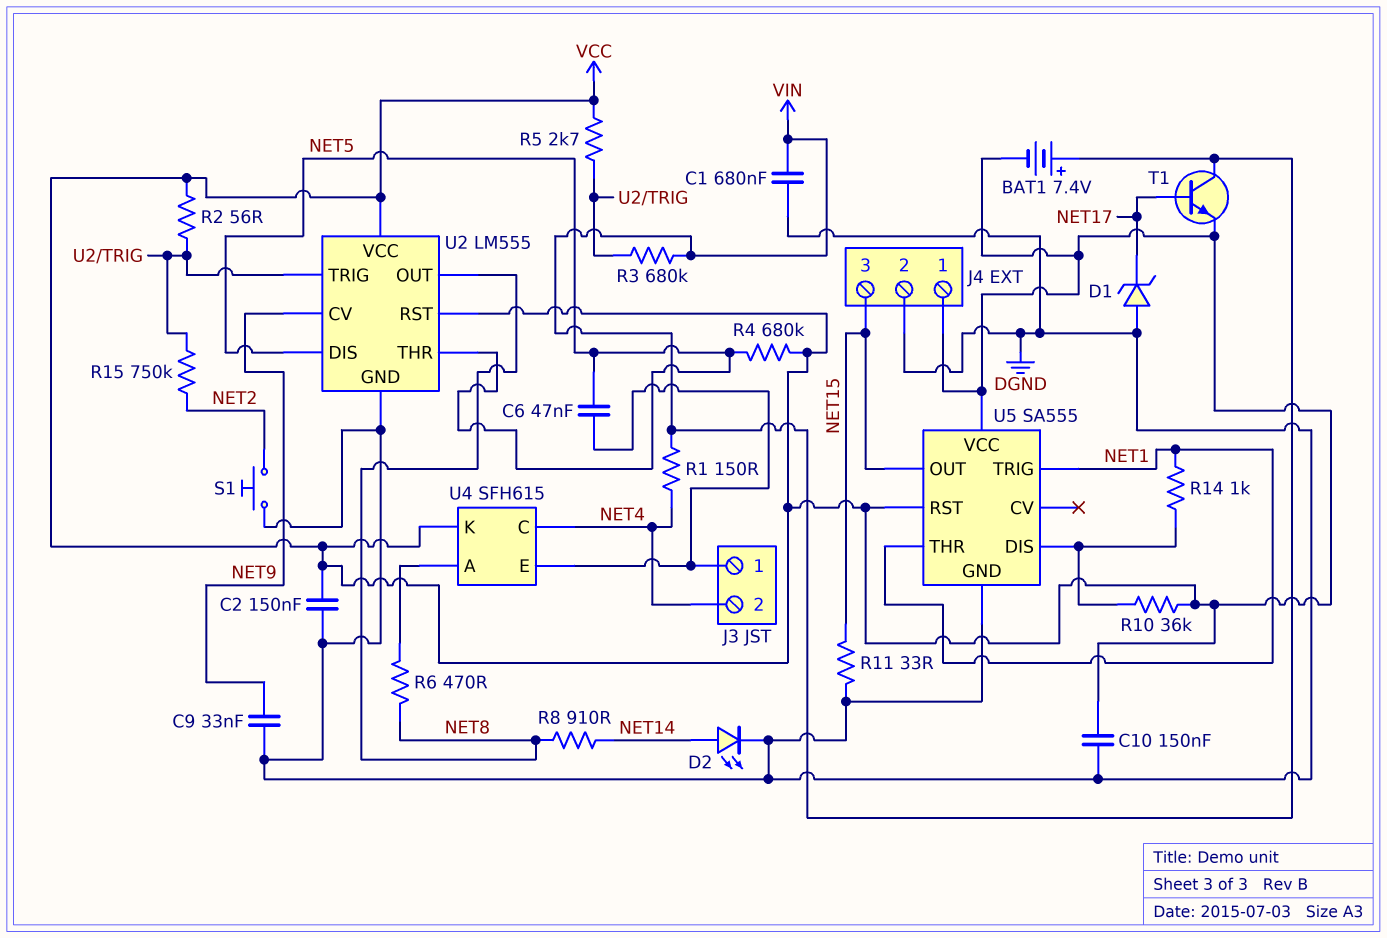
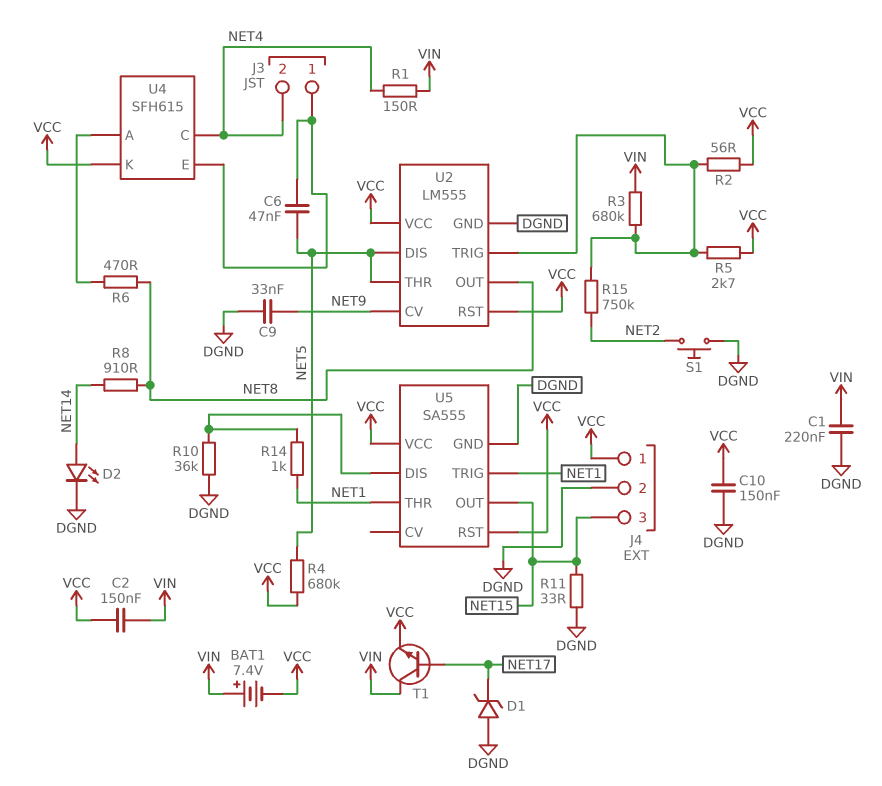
C1: 680nF (DGND, VIN) -> 220nF (DGND, VIN)
C2: 150nF (DGND, VCC) -> 150nF (VCC, VIN)
R10: 36k (U5/DIS, VCC) -> 36k (DGND, U5/DIS)

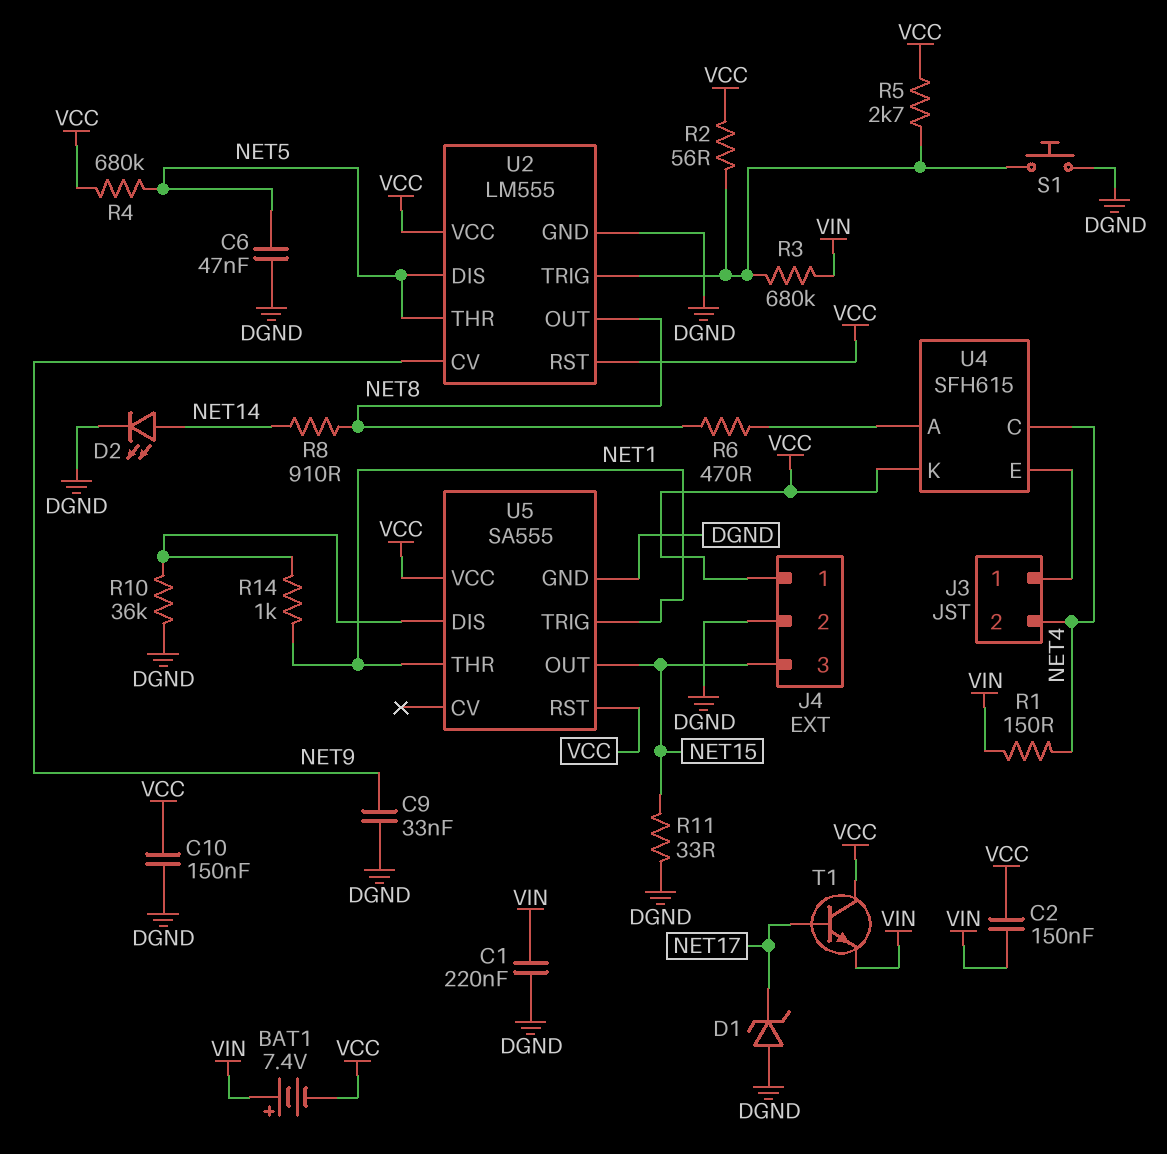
C6: 47nF (J3/1, NET5) -> 47nF (DGND, NET5)
R15: 750k (NET2, U2/TRIG) -> none
S1: button (DGND, NET2) -> button (DGND, U2/TRIG)
T1: NPN (B NET17, C VIN, E VCC) -> NPN (B NET17, C VCC, E VIN)

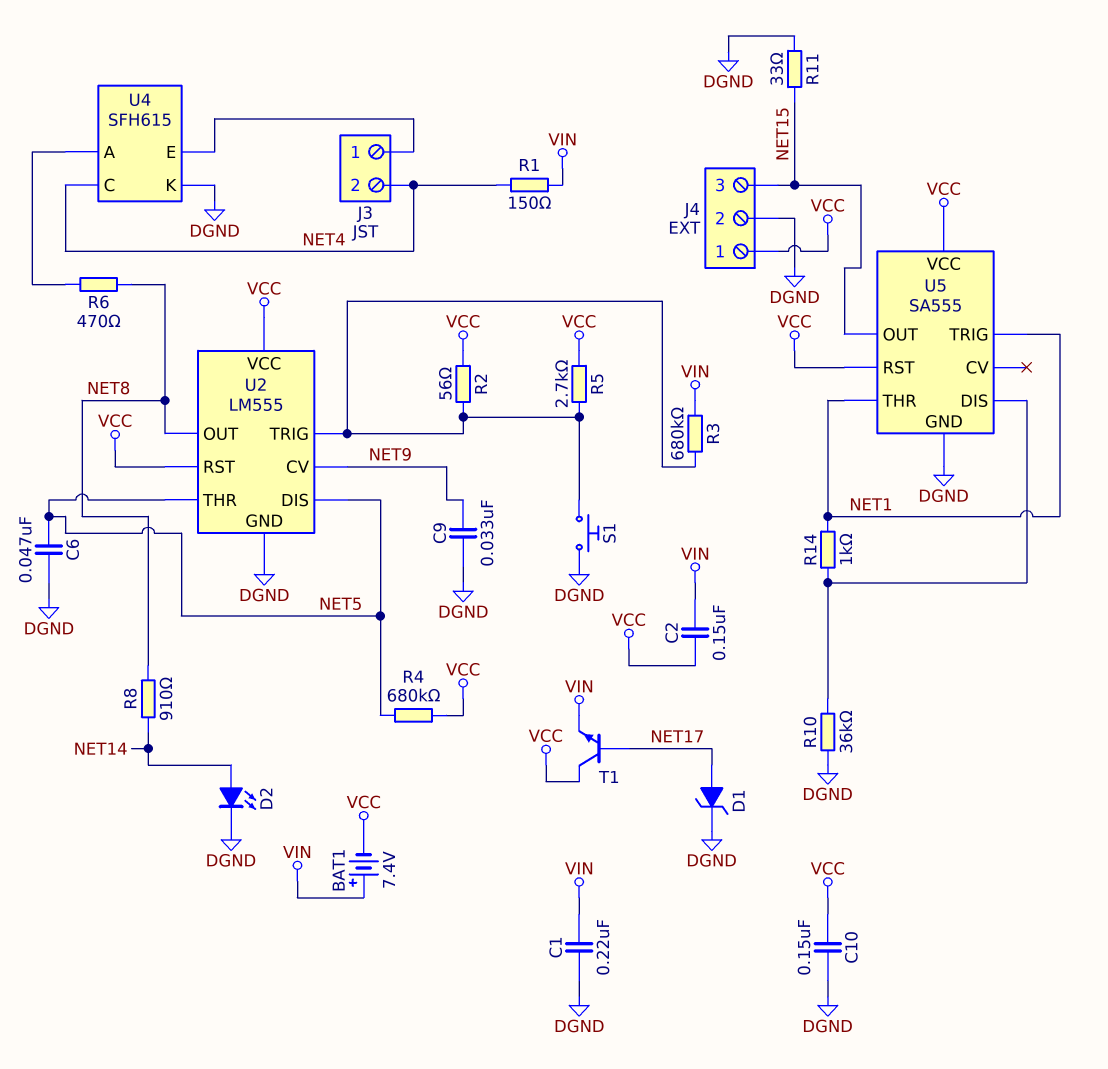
D1: zener (A DGND, K NET17) -> zener (A NET17, K DGND)
U4 pin K: VCC -> DGND

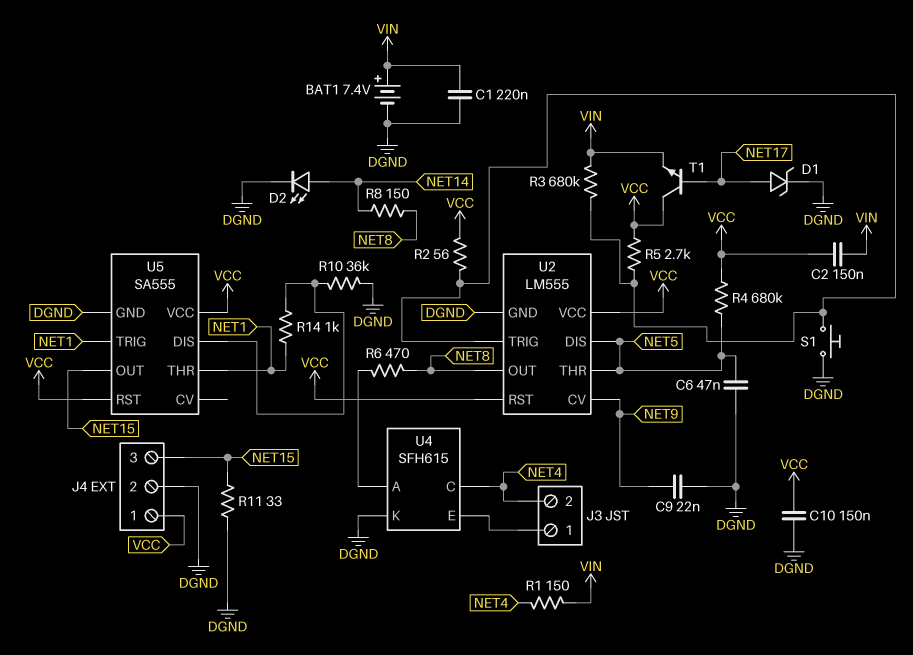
BAT1: 7.4V (plus VIN, minus VCC) -> 7.4V (plus VIN, minus DGND)
C9: 33nF (DGND, NET9) -> 22nF (DGND, NET9)
R8: 910 (NET8, NET14) -> 150 (NET8, NET14)

